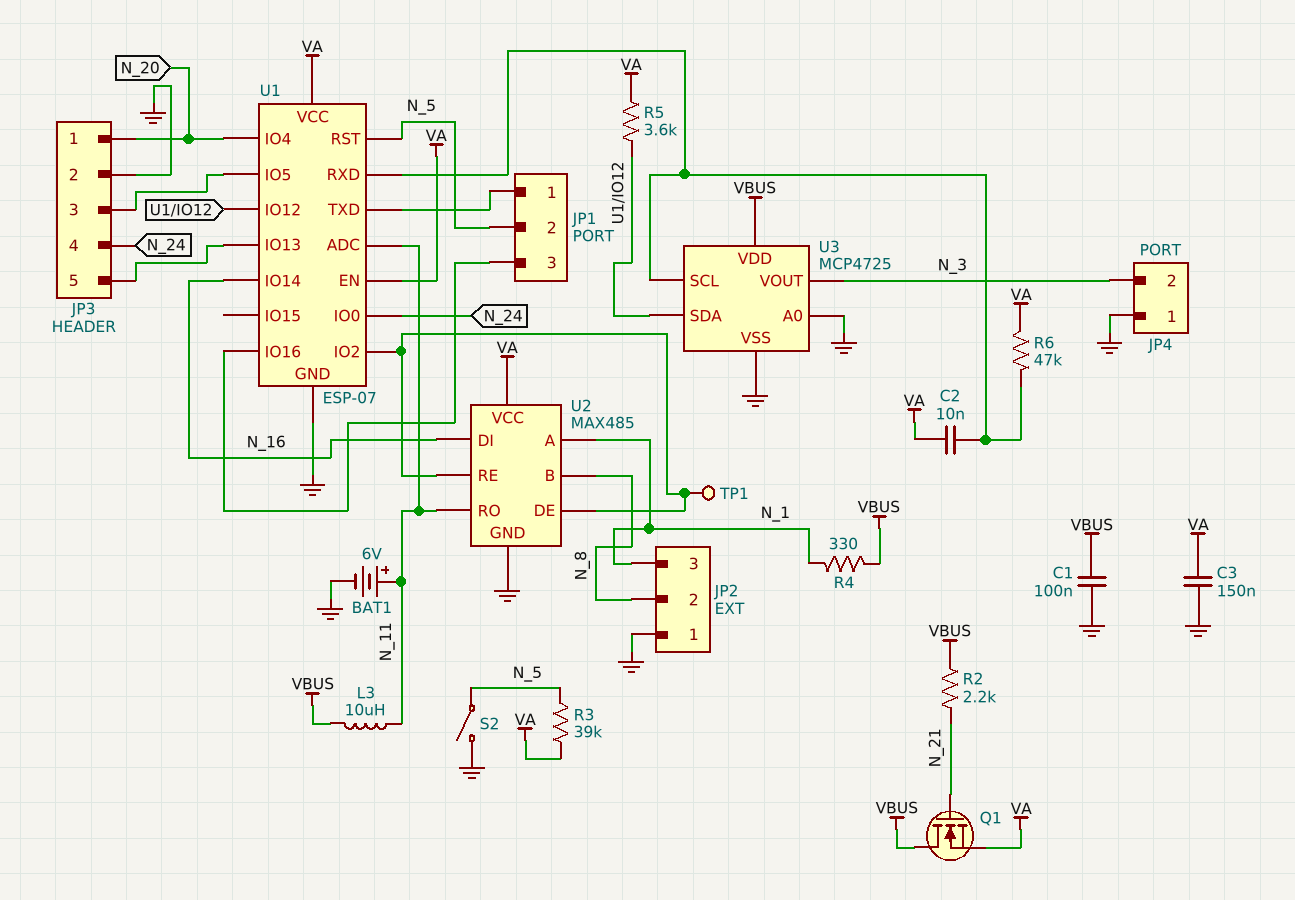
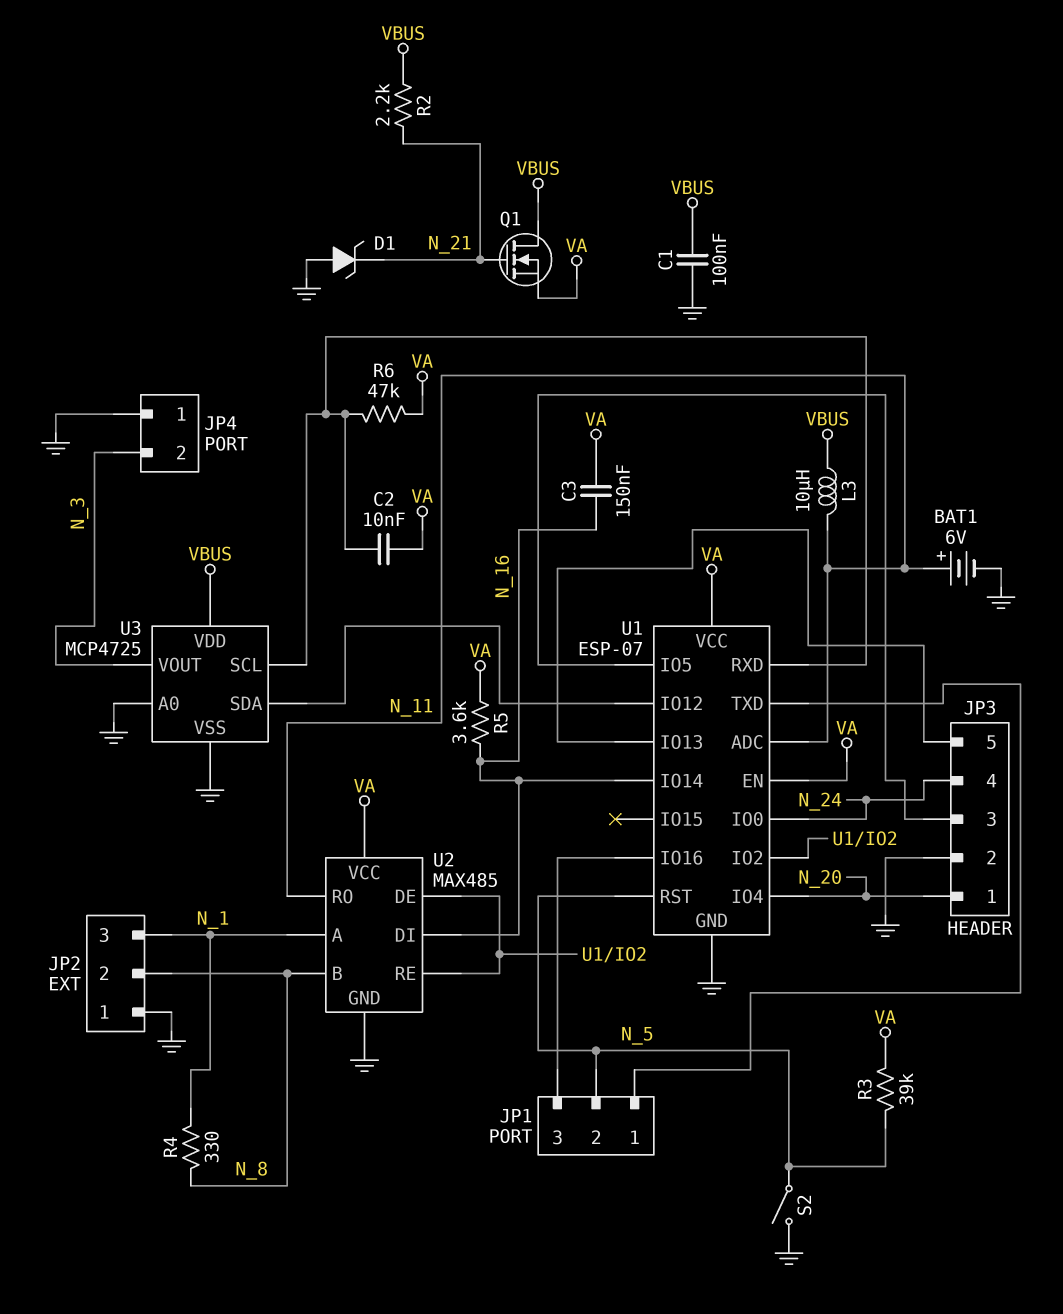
C3: 150nF (GND, VA) -> 150nF (N_16, VA)
D1: none -> zener (A GND, K N_21)
R4: 330 (N_1, VBUS) -> 330 (N_1, N_8)
R5: 3.6k (U1/IO12, VA) -> 3.6k (N_16, VA)
TP1: test point (U1/IO2) -> none

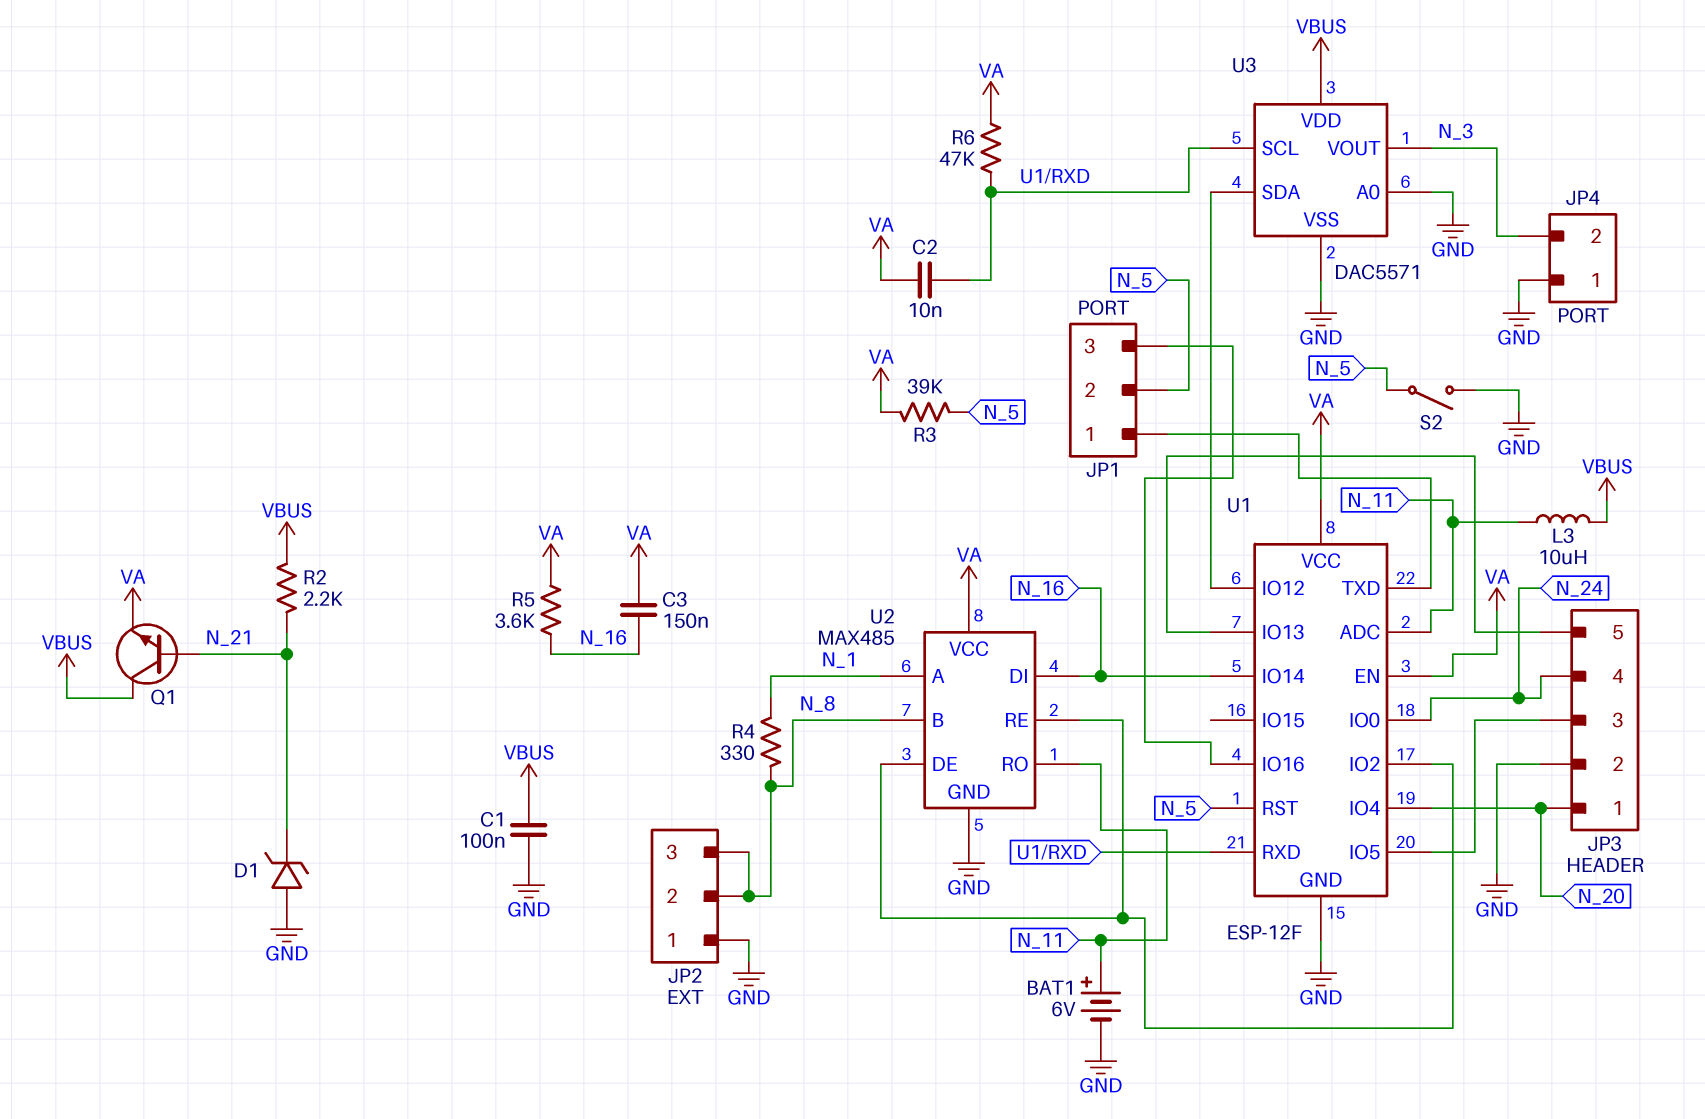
JP2 pin 3: N_1 -> N_8
Q1: NMOS (G N_21, D VBUS, S VA) -> NPN (B N_21, C VBUS, E VA)
U1: ESP-07 -> ESP-12F
U3: MCP4725 -> DAC5571

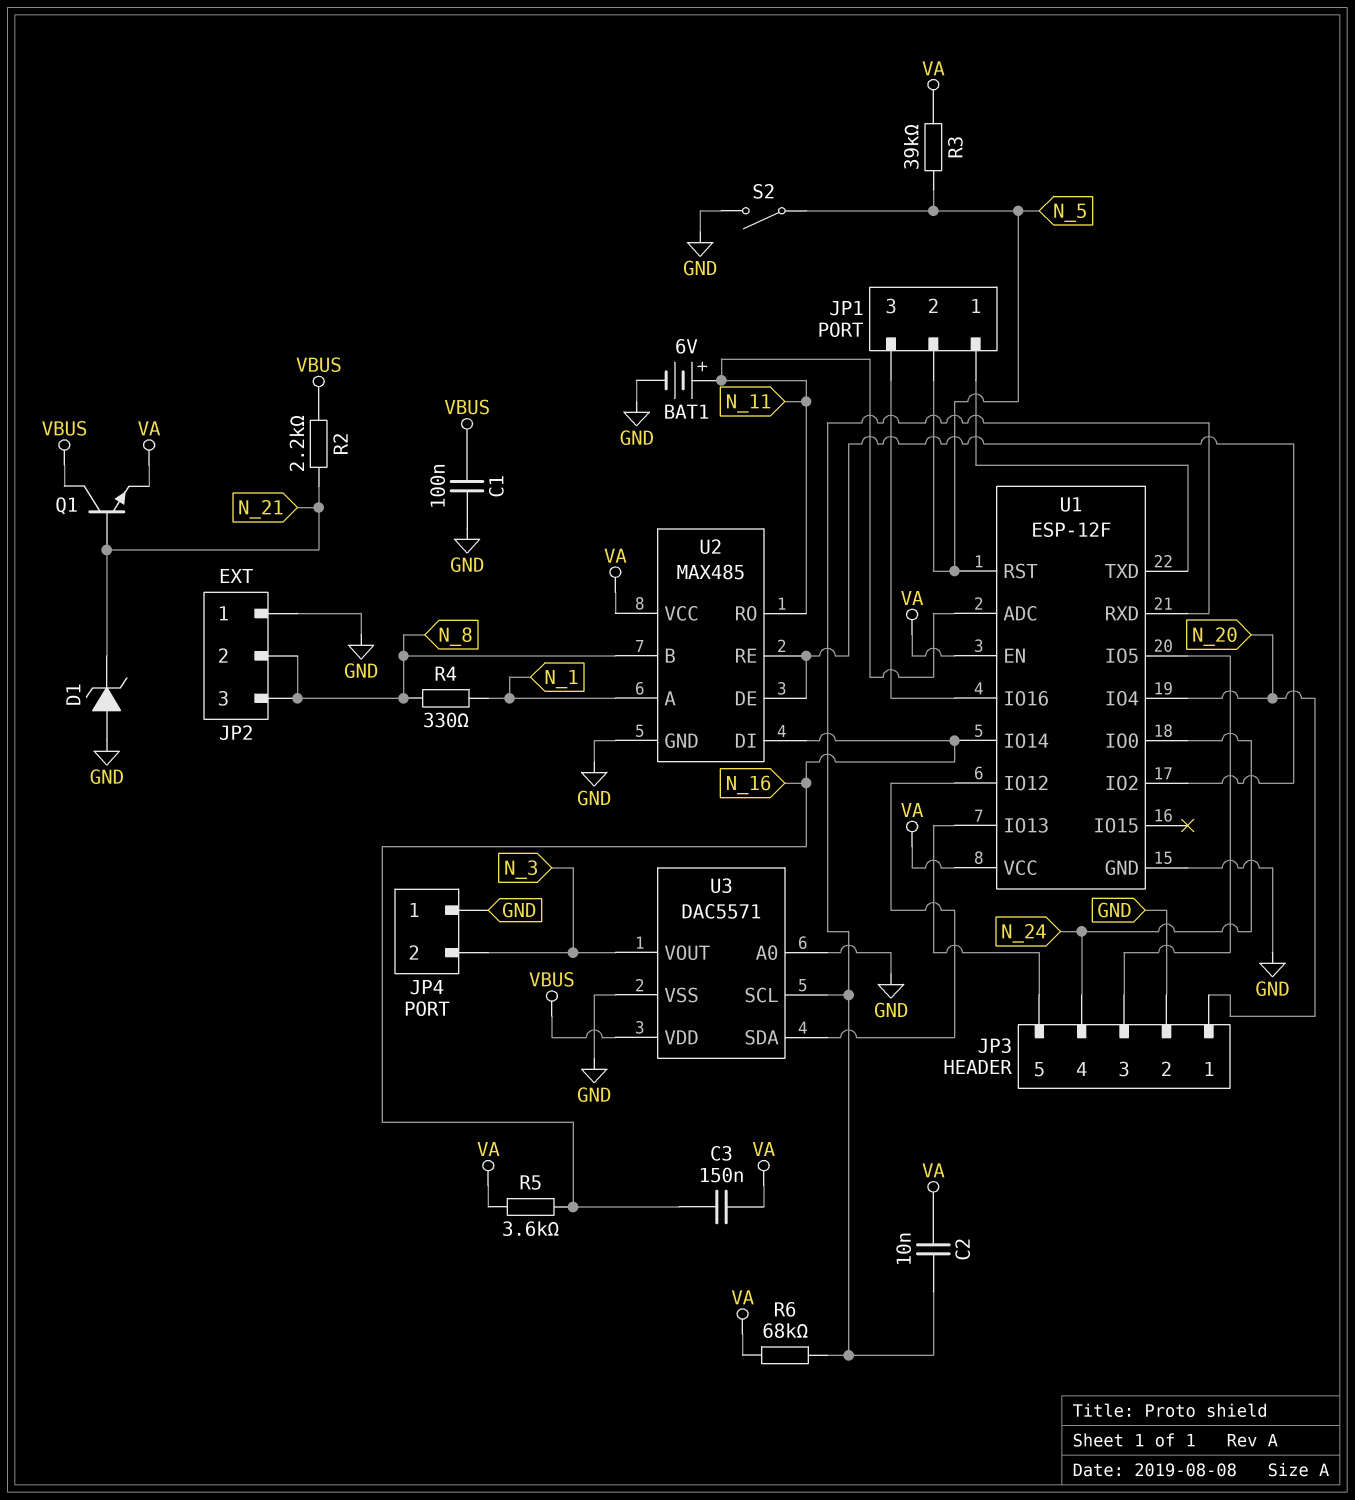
L3: 10uH (N_11, VBUS) -> none
R6: 47k (U1/RXD, VA) -> 68k (U1/RXD, VA)

